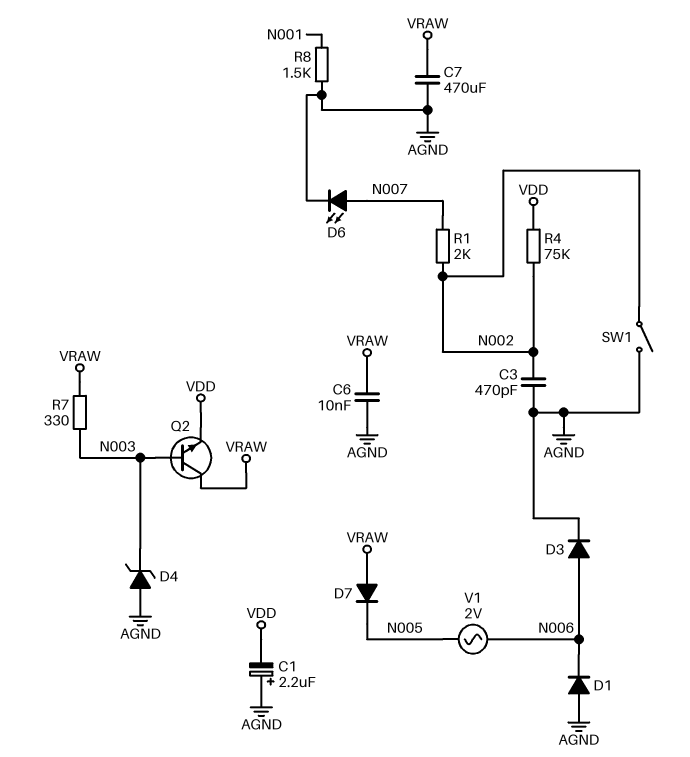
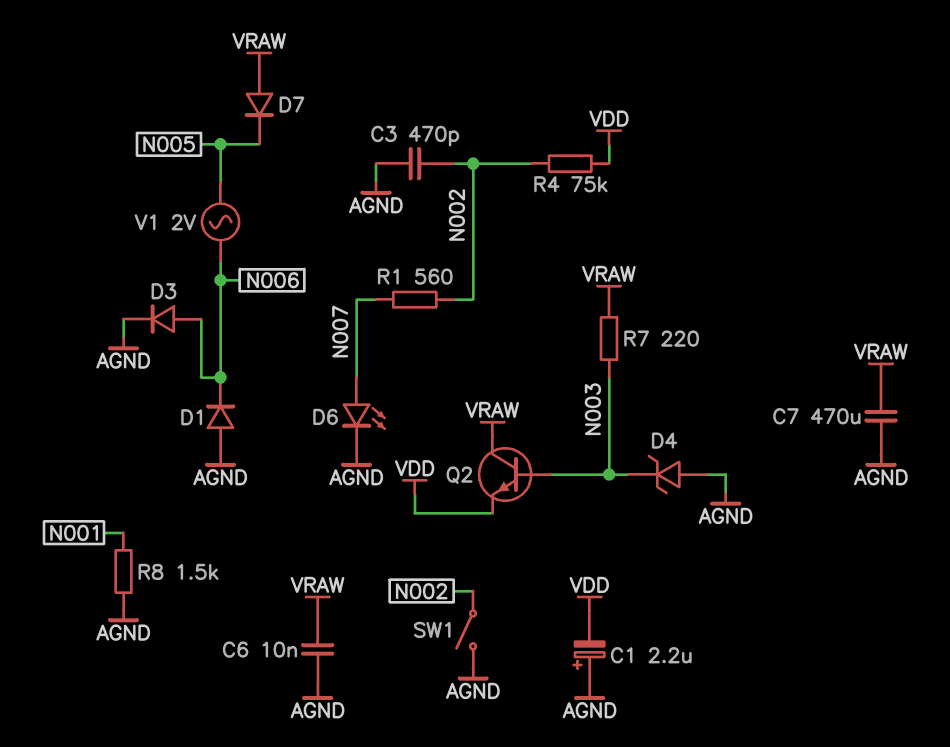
R1: 2k (N002, N007) -> 560 (N002, N007)
R7: 330 (N003, VRAW) -> 220 (N003, VRAW)

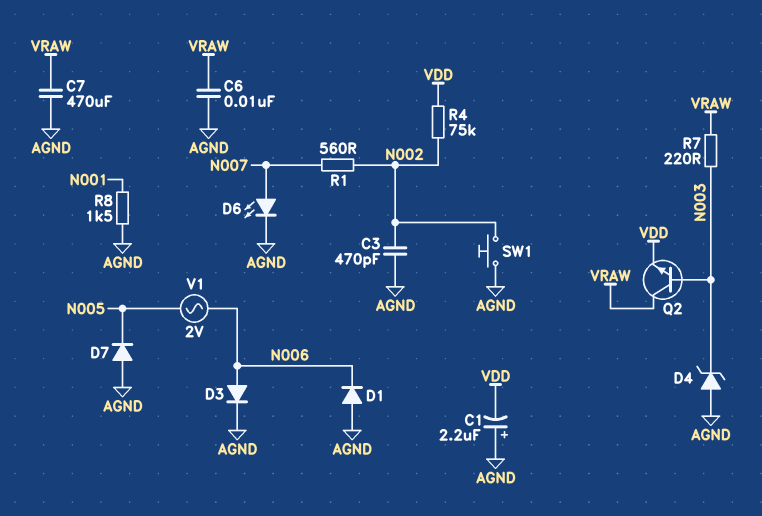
D7: diode (A VRAW, K N005) -> diode (A AGND, K N005)
SW1: switch (AGND, N002) -> button (AGND, N002)

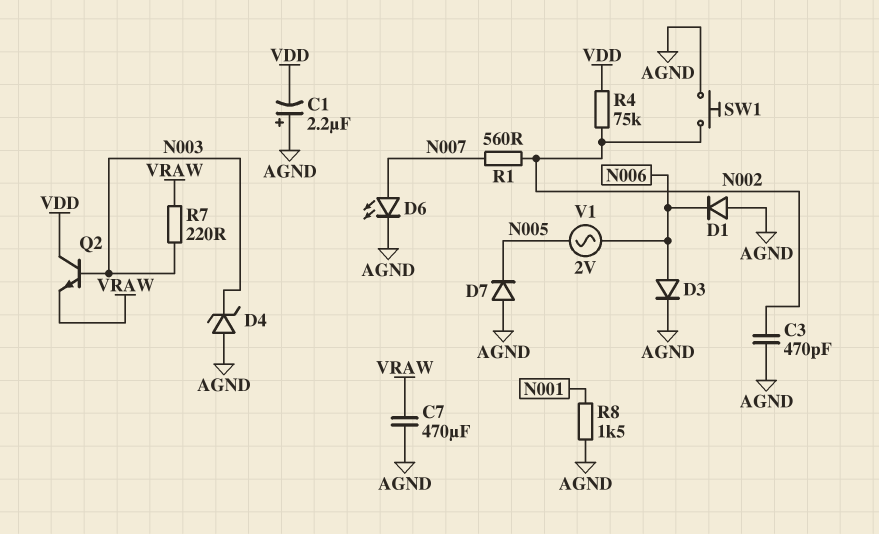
C6: 10nF (AGND, VRAW) -> none
Q2: NPN (B N003, C VRAW, E VDD) -> NPN (B N003, C VDD, E VRAW)

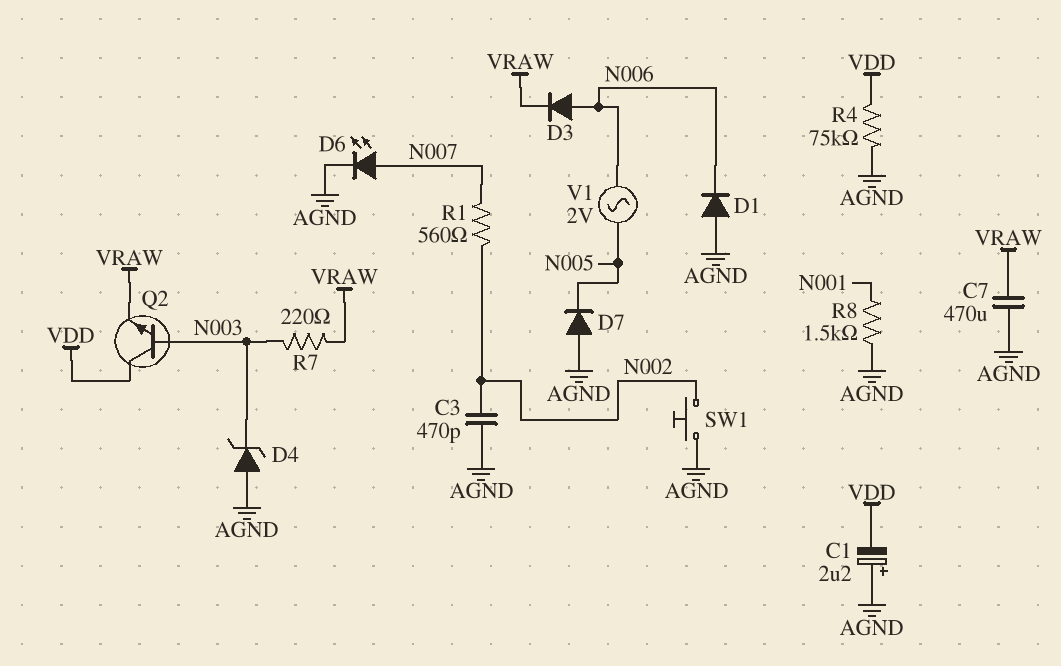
D3: diode (A N006, K AGND) -> diode (A N006, K VRAW)
R4: 75k (N002, VDD) -> 75k (AGND, VDD)

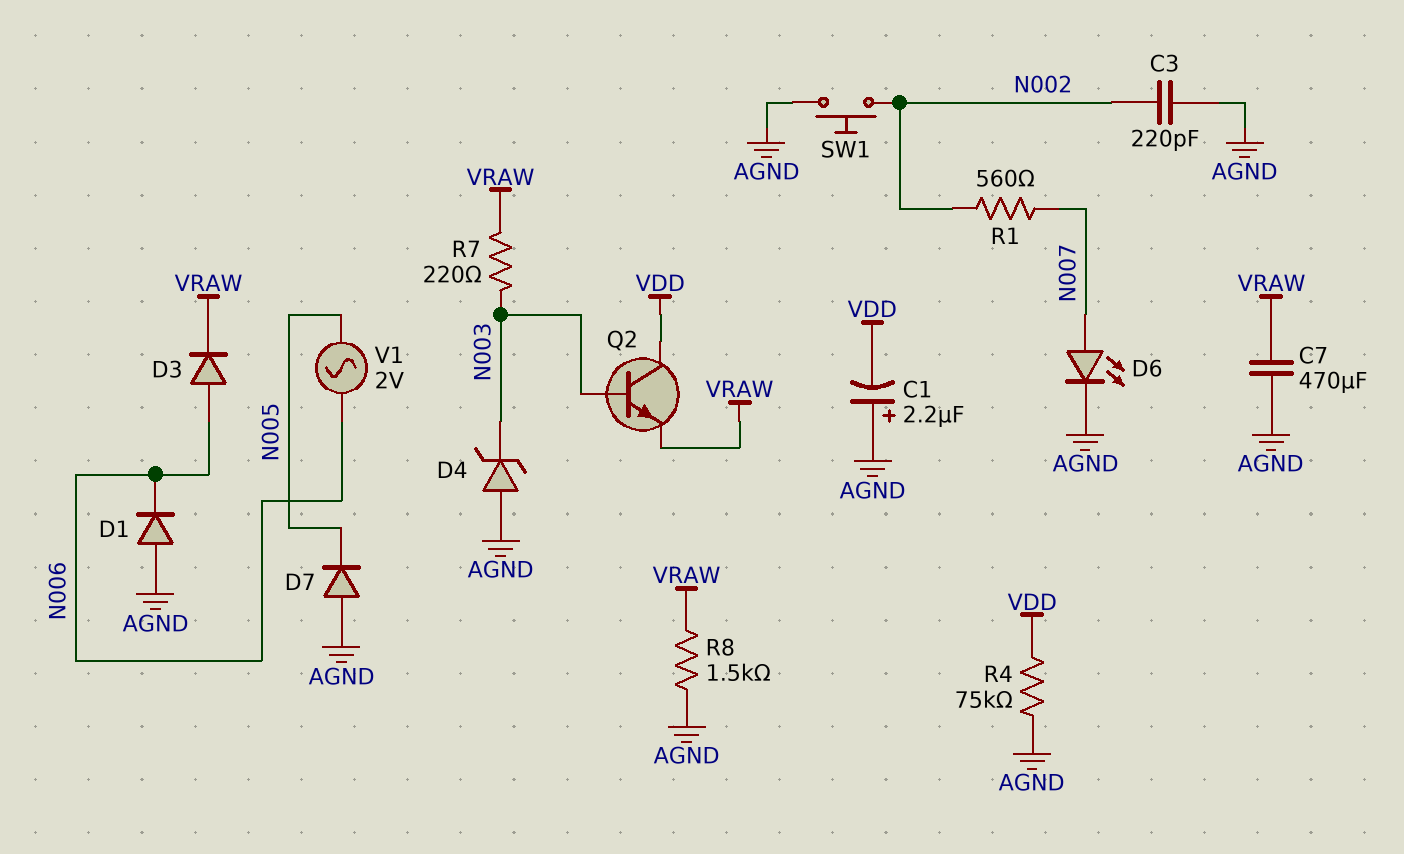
C3: 470pF (AGND, N002) -> 220pF (AGND, N002)
R8: 1.5k (AGND, N001) -> 1.5k (AGND, VRAW)

